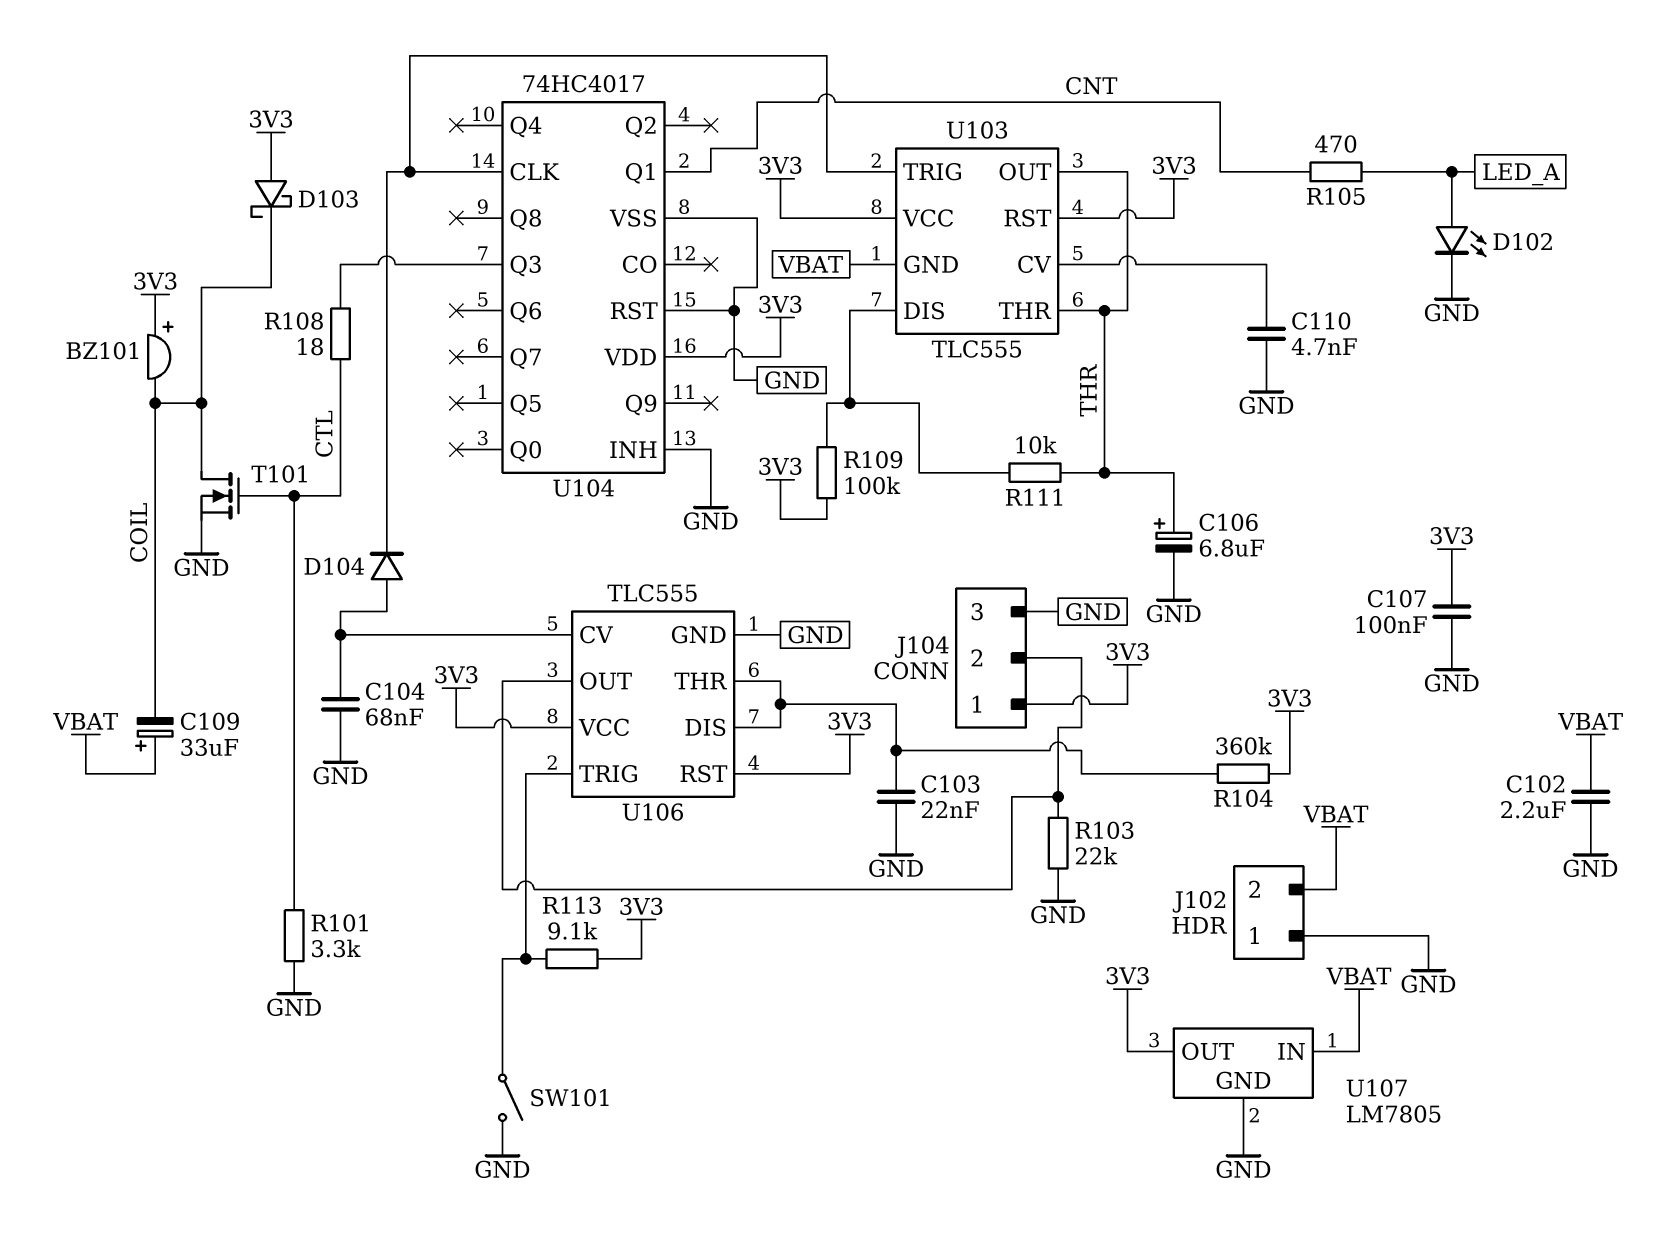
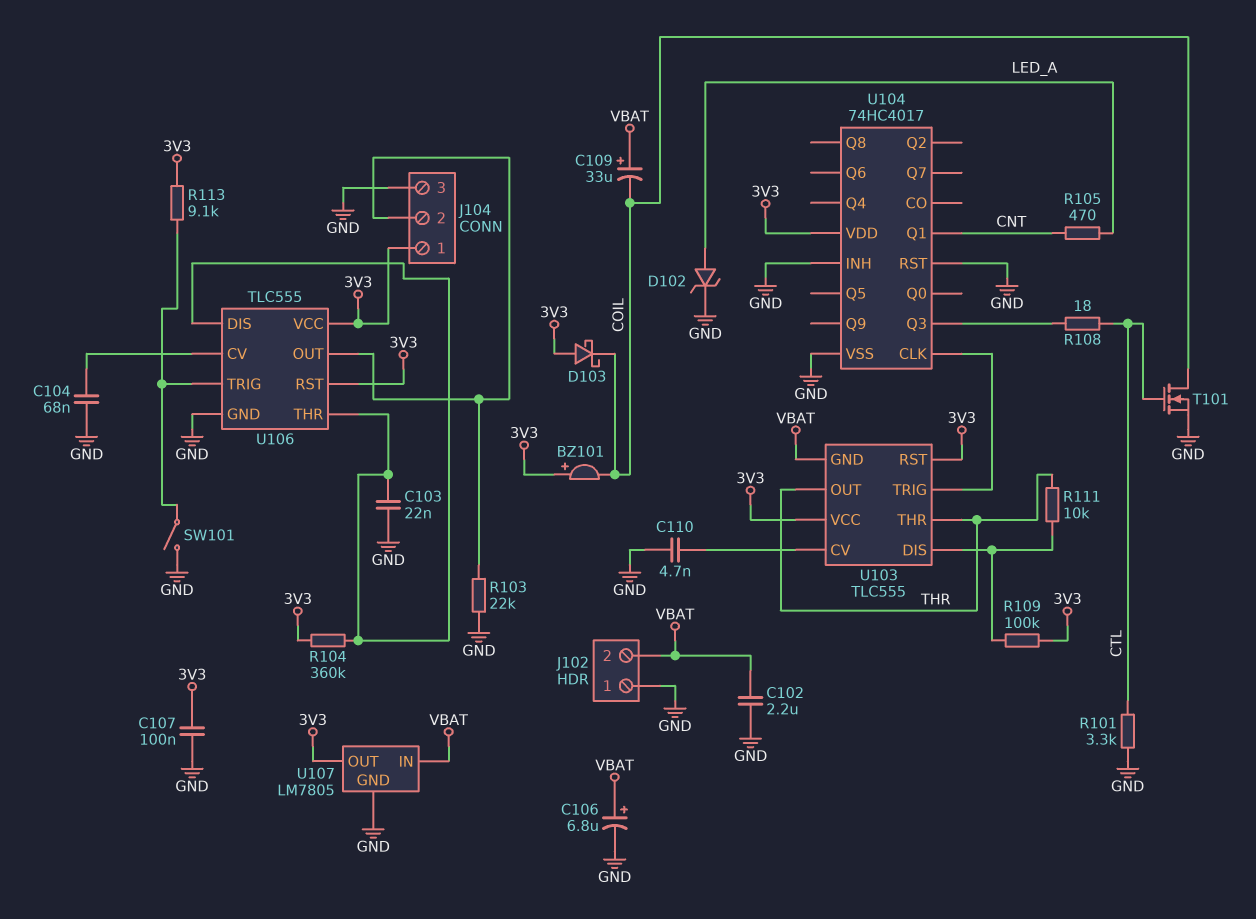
C106: 6.8uF (plus THR, minus GND) -> 6.8uF (plus VBAT, minus GND)
D102: LED (A LED_A, K GND) -> zener (A LED_A, K GND)
D104: diode (A U106/CV, K U103/TRIG) -> none

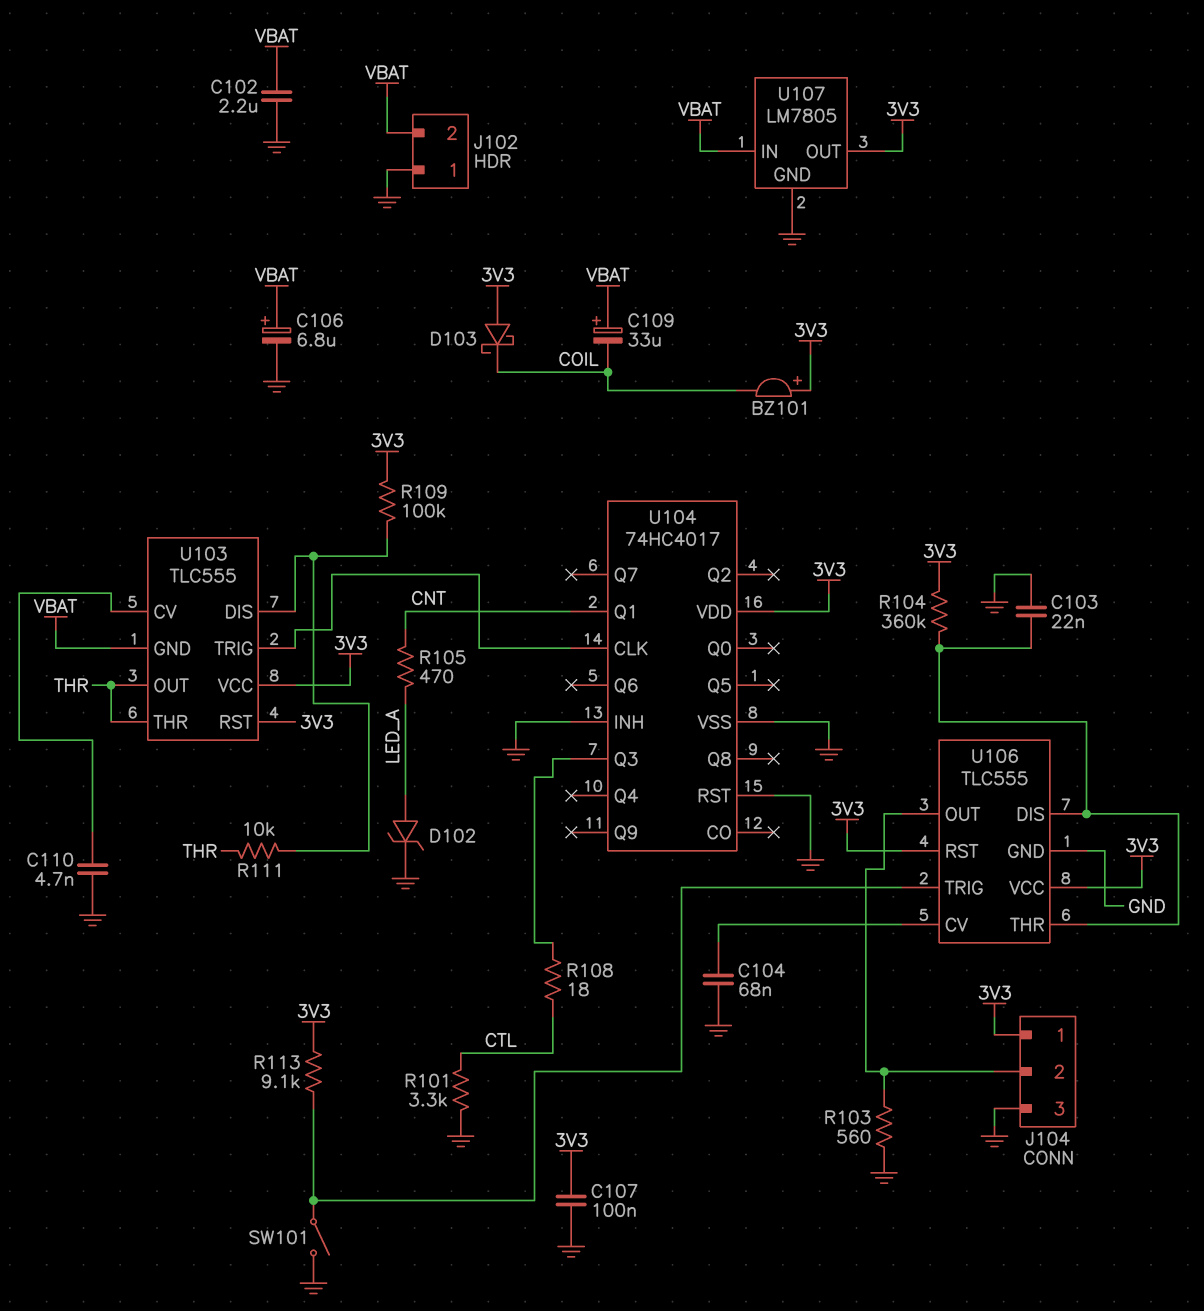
R103: 22k (GND, J104/2) -> 560 (GND, J104/2)
T101: NMOS (G CTL, D COIL, S GND) -> none

